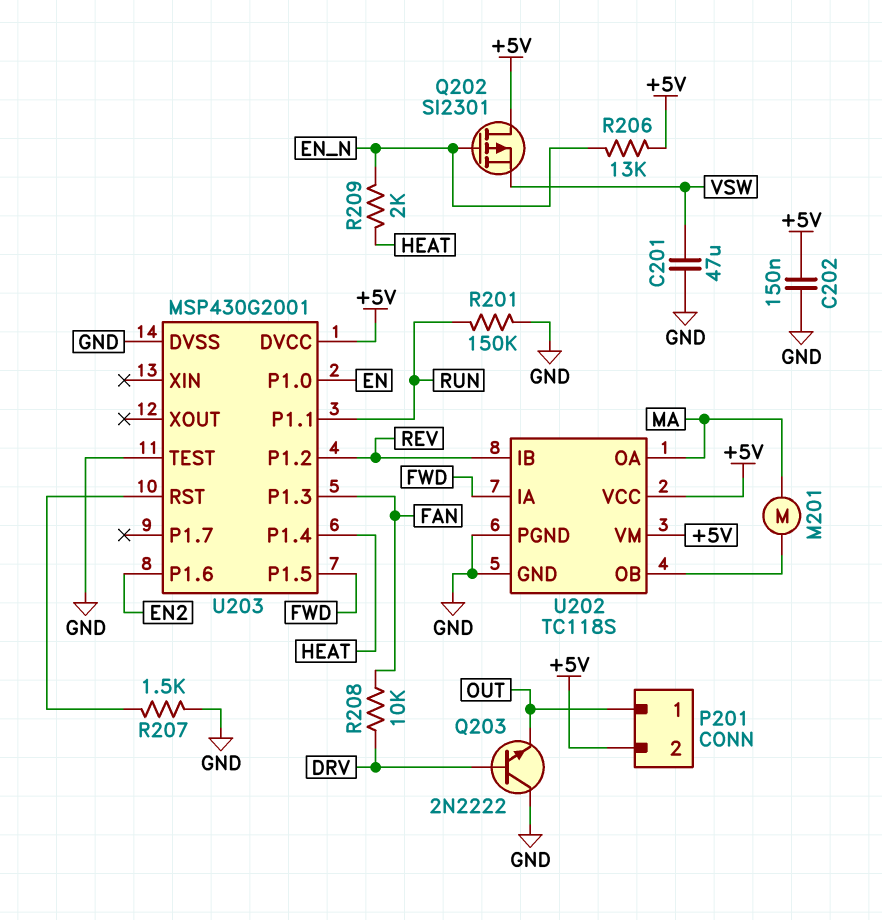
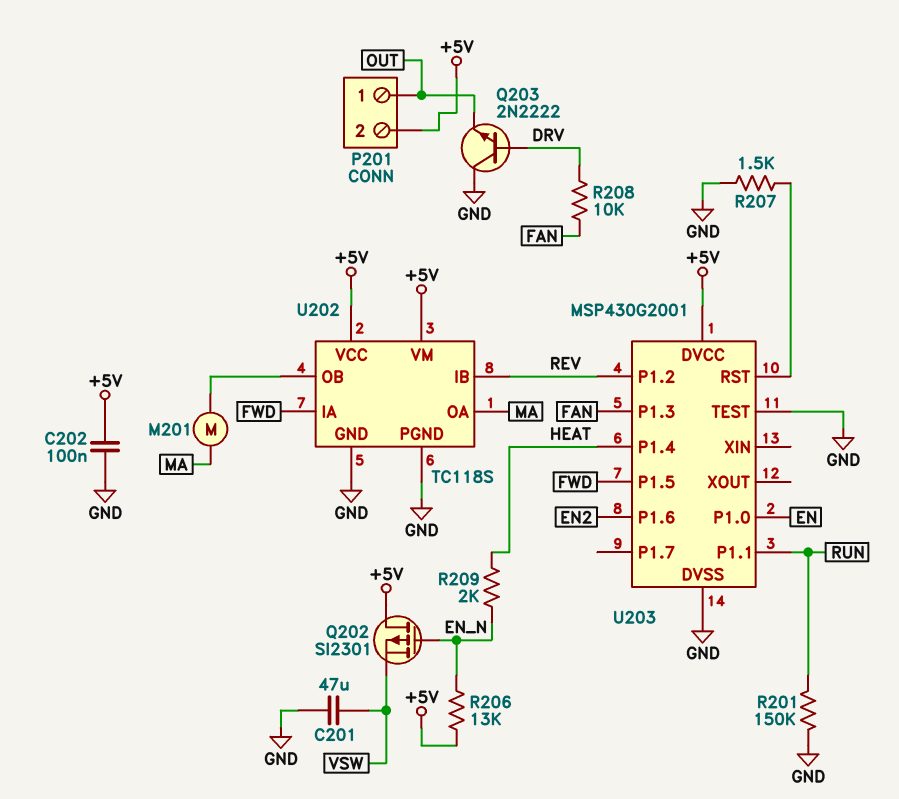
C202: 150nF (+5V, GND) -> 100nF (+5V, GND)

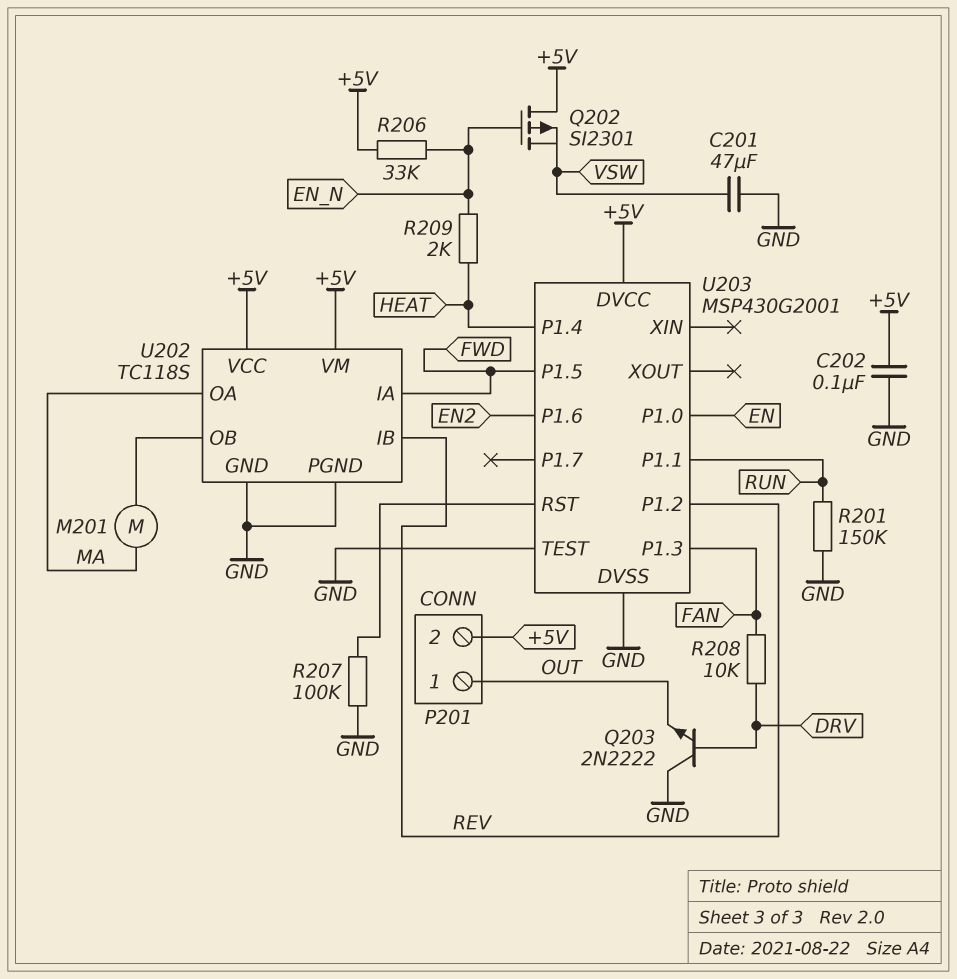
R206: 13k (+5V, EN_N) -> 33k (+5V, EN_N)
R207: 1.5k (GND, U203/RST) -> 100k (GND, U203/RST)

